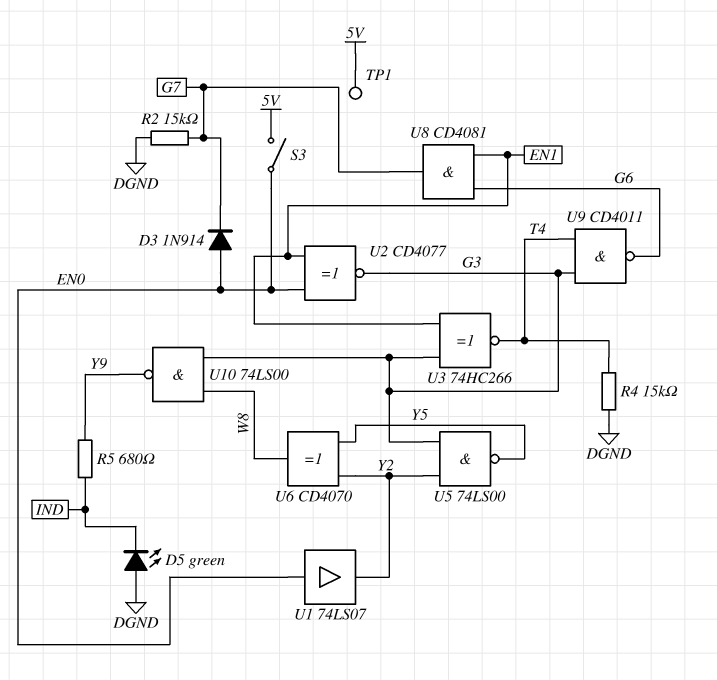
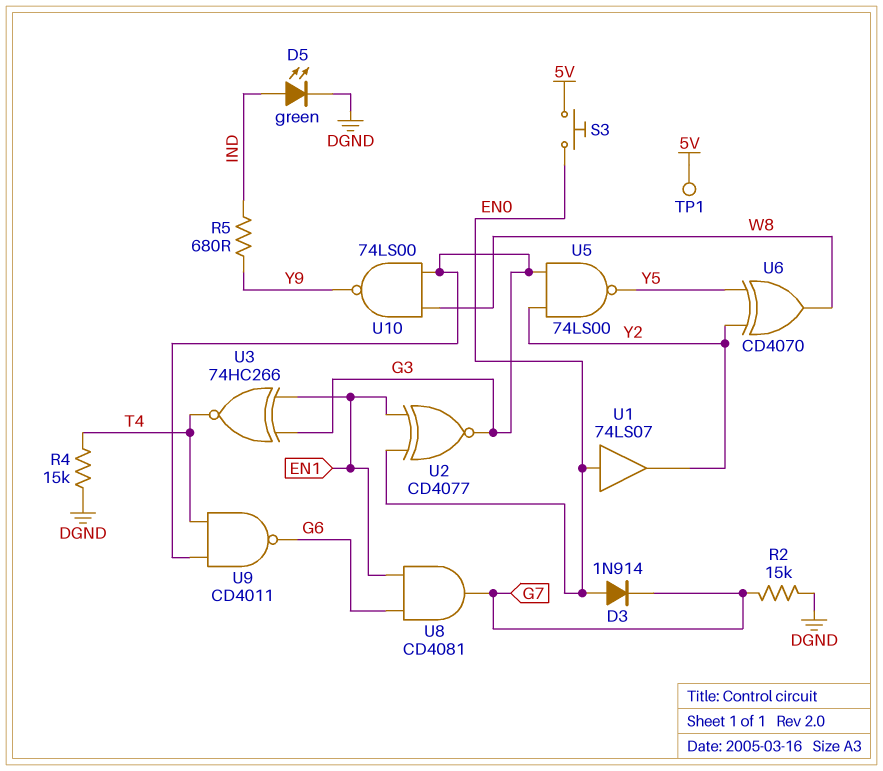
D5: LED green (A DGND, K IND) -> LED green (A IND, K DGND)
S3: switch (5V, EN0) -> button (5V, EN0)

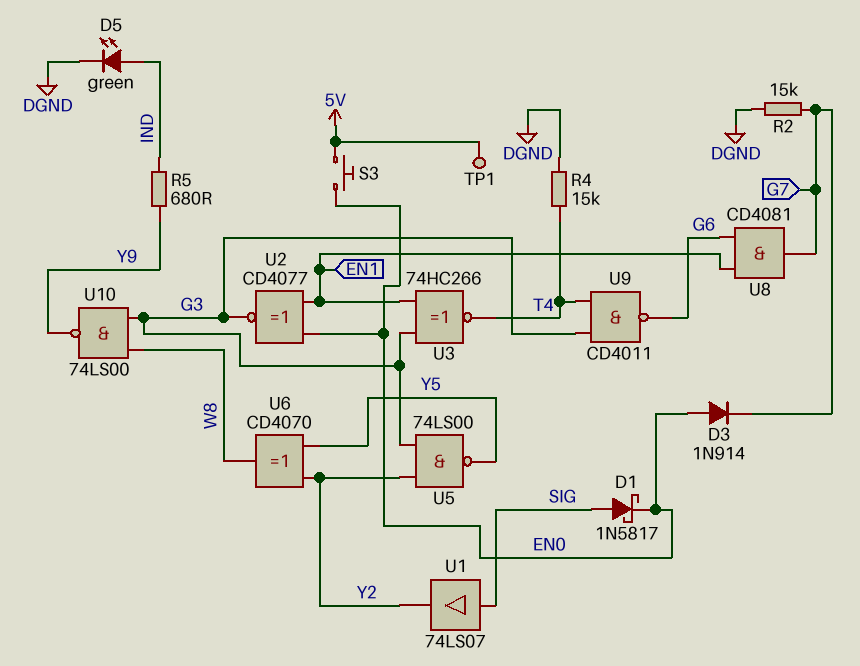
D1: none -> schottky 1N5817 (A SIG, K EN0)
U1: buffer 74LS07 (in EN0, out Y2) -> buffer 74LS07 (in SIG, out Y2)

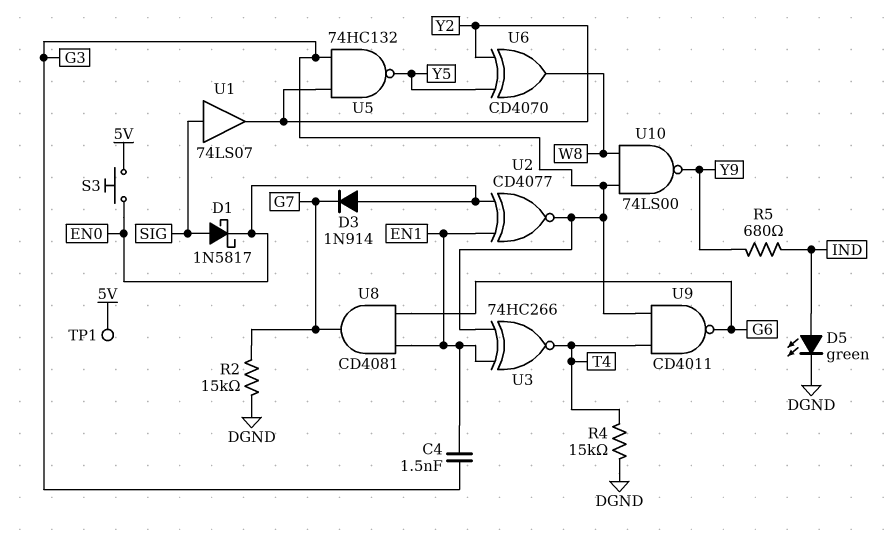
C4: none -> 1.5nF (EN1, G3)
U5: NAND 74LS00 (in G3, in Y2, out Y5) -> NAND 74HC132 (in G3, in Y2, out Y5)

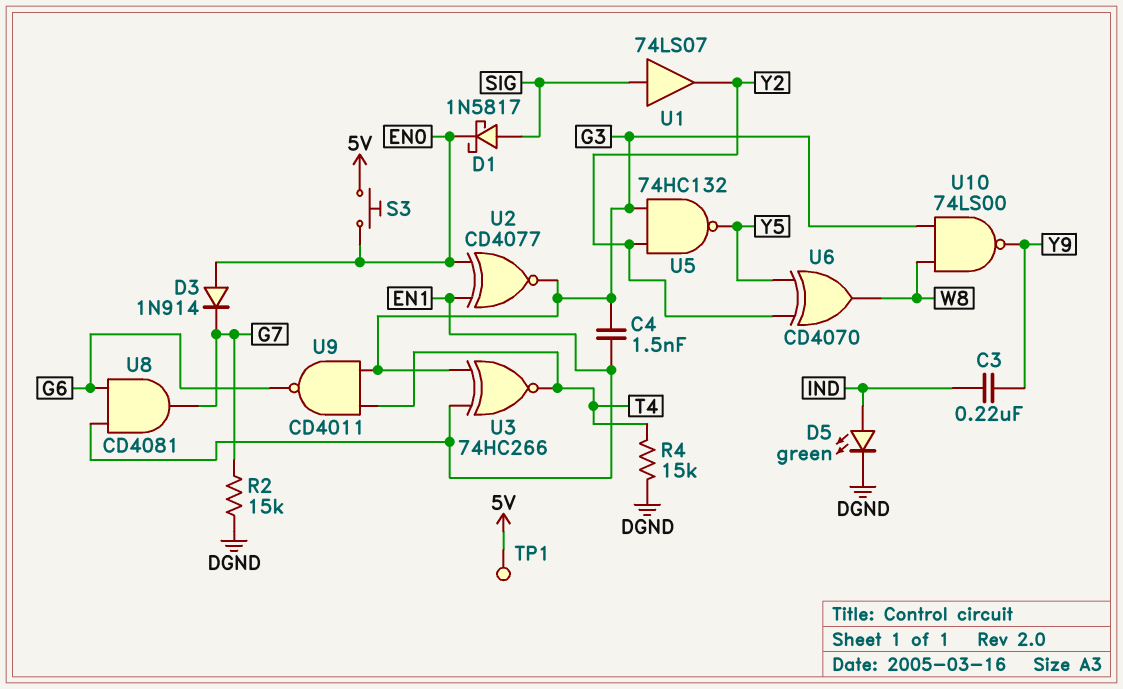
C3: none -> 220nF (IND, Y9)
R5: 680 (IND, Y9) -> none

